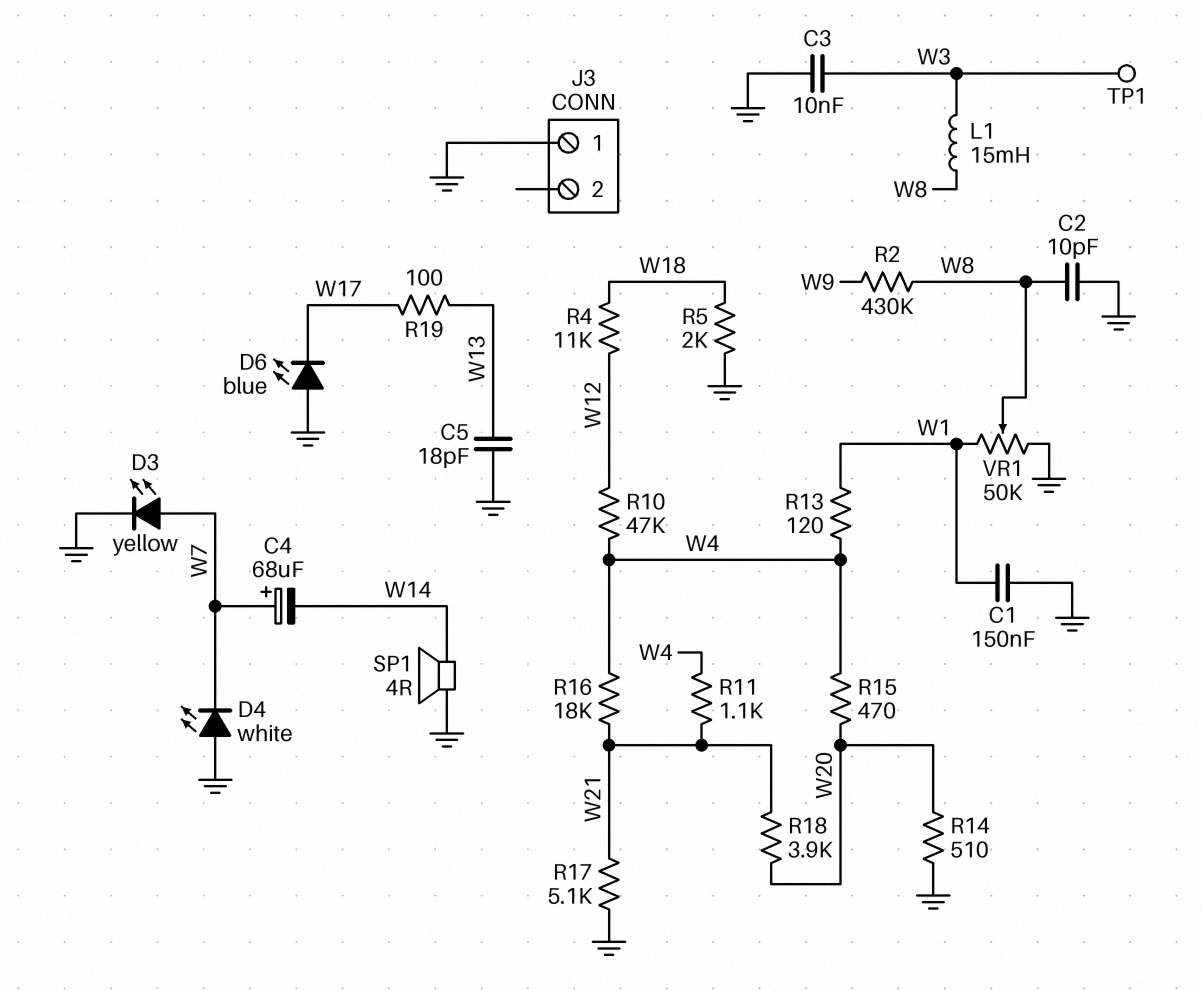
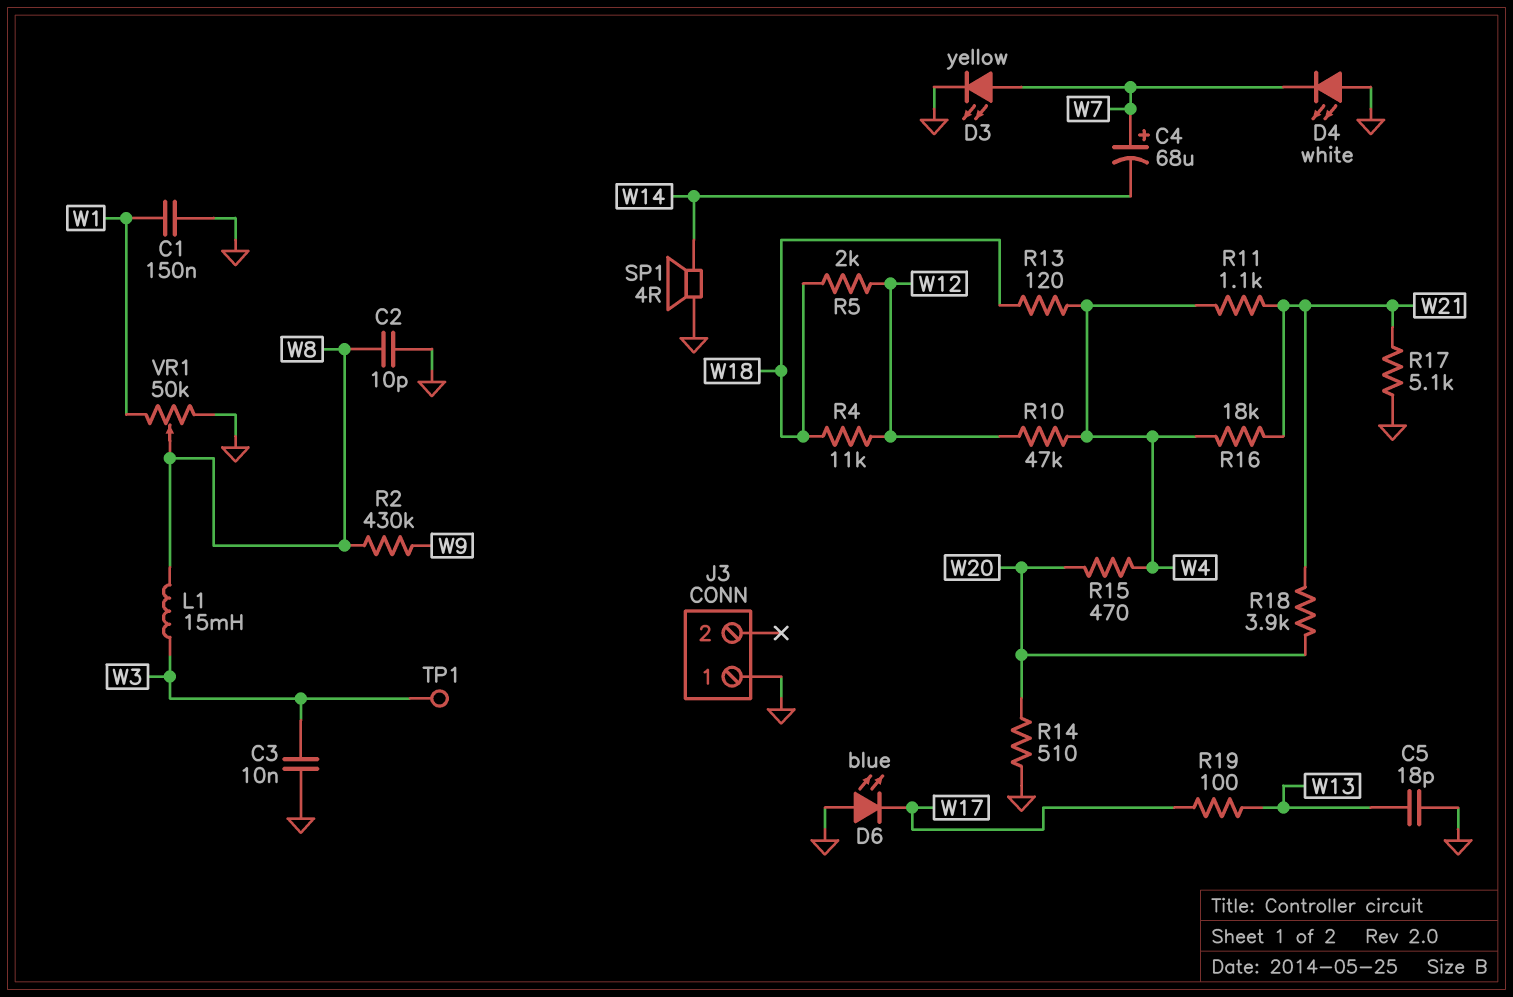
R5: 2k (GND, W18) -> 2k (W12, W18)
R13: 120 (W1, W4) -> 120 (W4, W18)

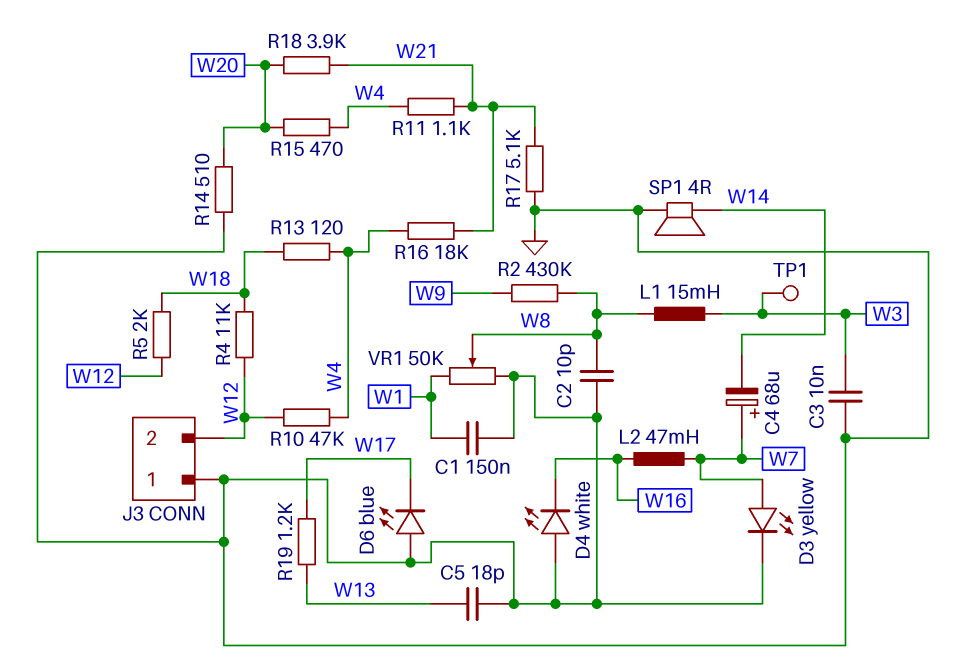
D4: LED white (A GND, K W7) -> LED white (A GND, K W16)
J3 pin 2: none -> W12
L2: none -> 47mH (W7, W16)
R19: 100 (W13, W17) -> 1.2k (W13, W17)

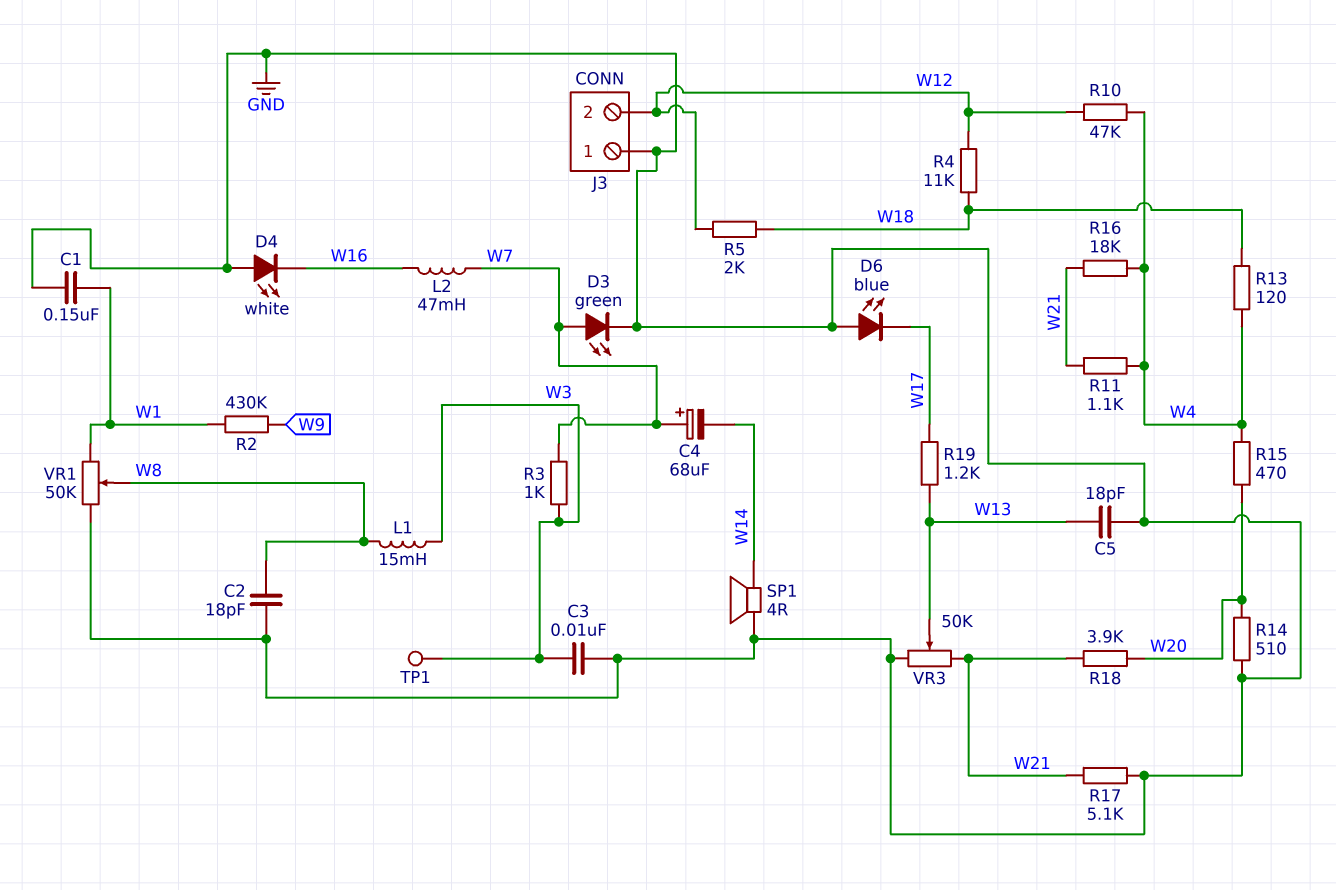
C2: 10pF (GND, W8) -> 18pF (GND, W8)
D3: LED yellow (A W7, K GND) -> LED green (A W7, K GND)
R2: 430k (W8, W9) -> 430k (W1, W9)
R3: none -> 1k (W3, W7)
VR3: none -> 50k (GND, W21, wiper W13)

